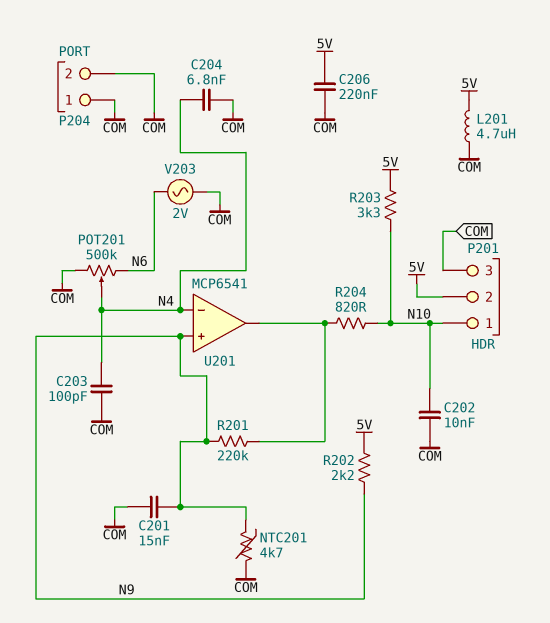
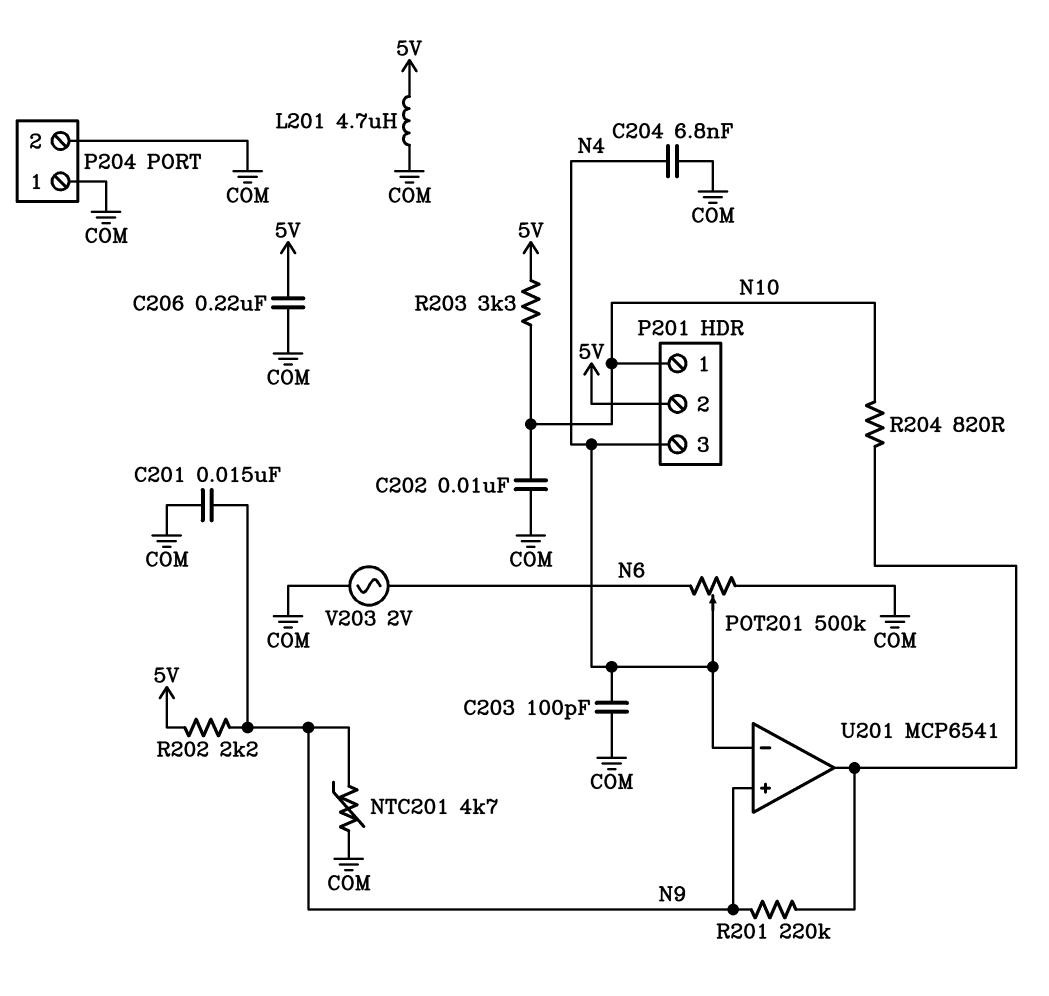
P201 pin 3: COM -> N4

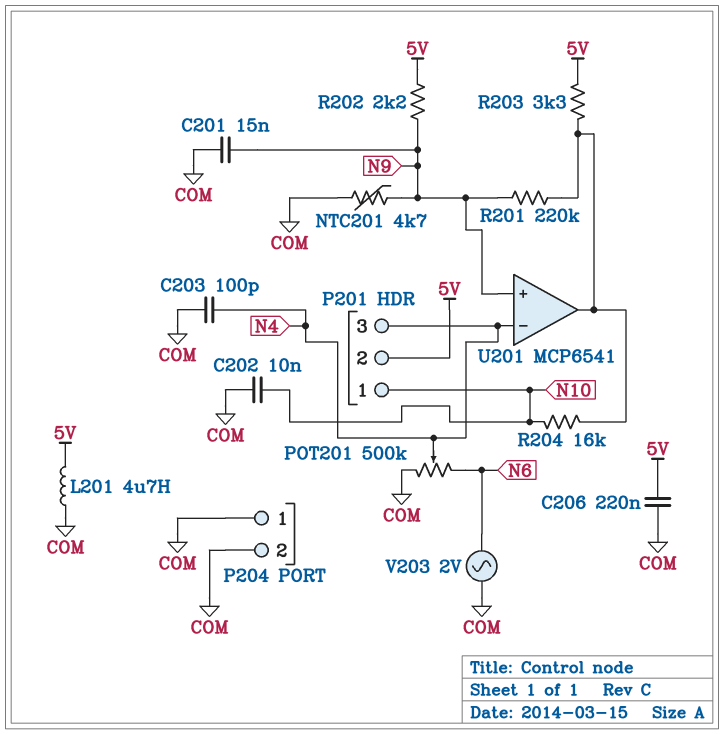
C204: 6.8nF (COM, N4) -> none
R203: 3.3k (5V, N10) -> 3.3k (5V, U201/out)
R204: 820 (N10, U201/out) -> 16k (N10, U201/out)

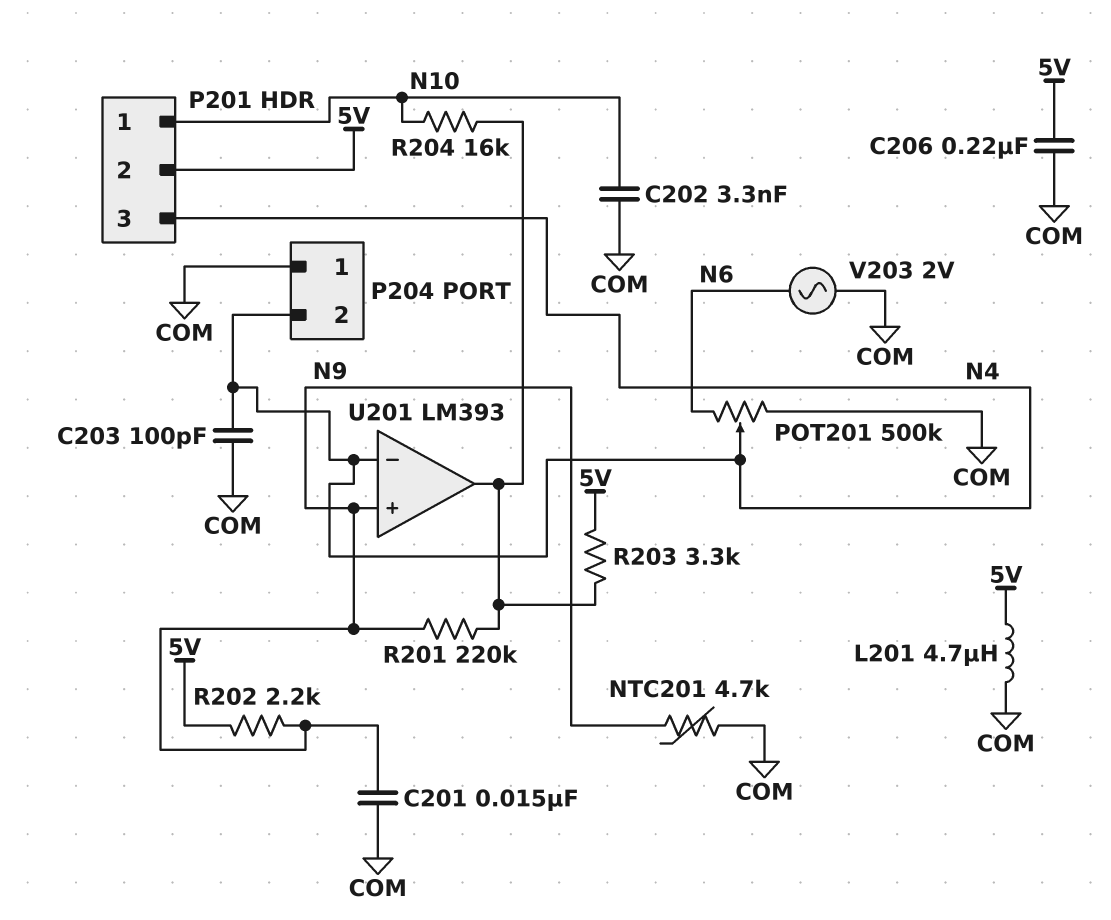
C202: 10nF (COM, N10) -> 3.3nF (COM, N10)
P204 pin 2: COM -> N4
U201: MCP6541 -> LM393

